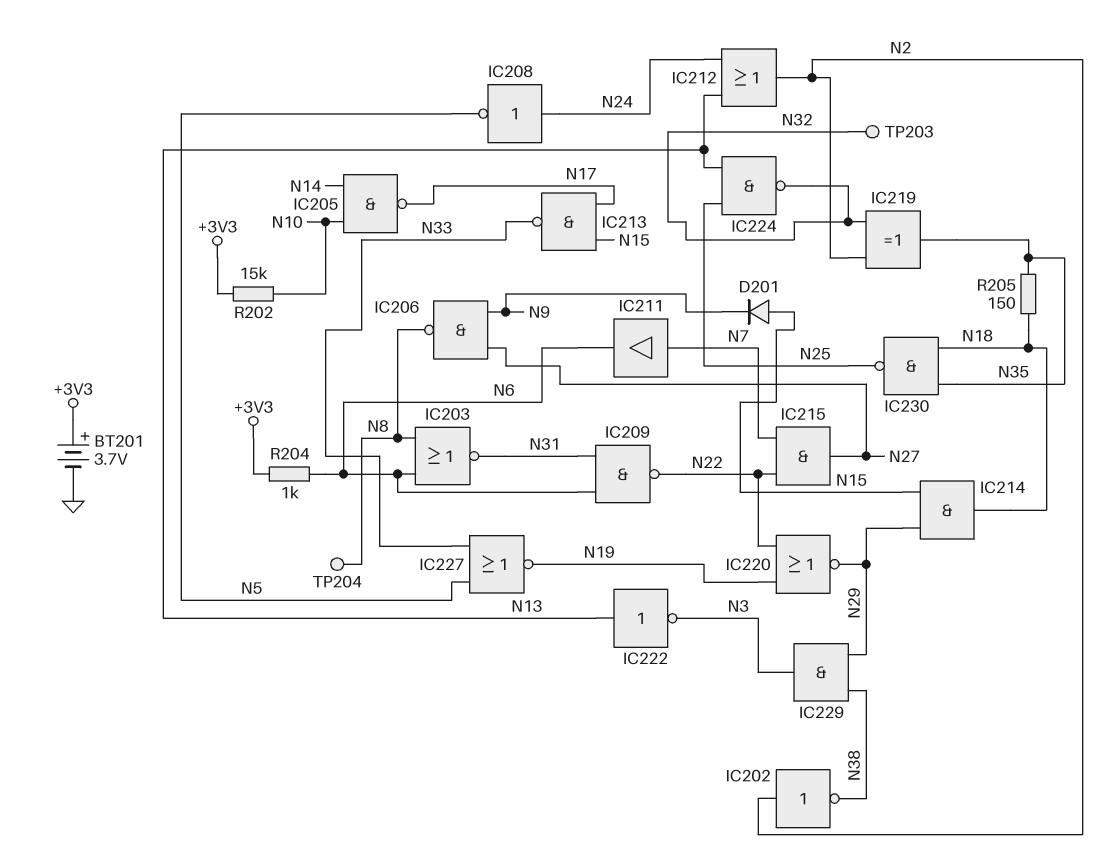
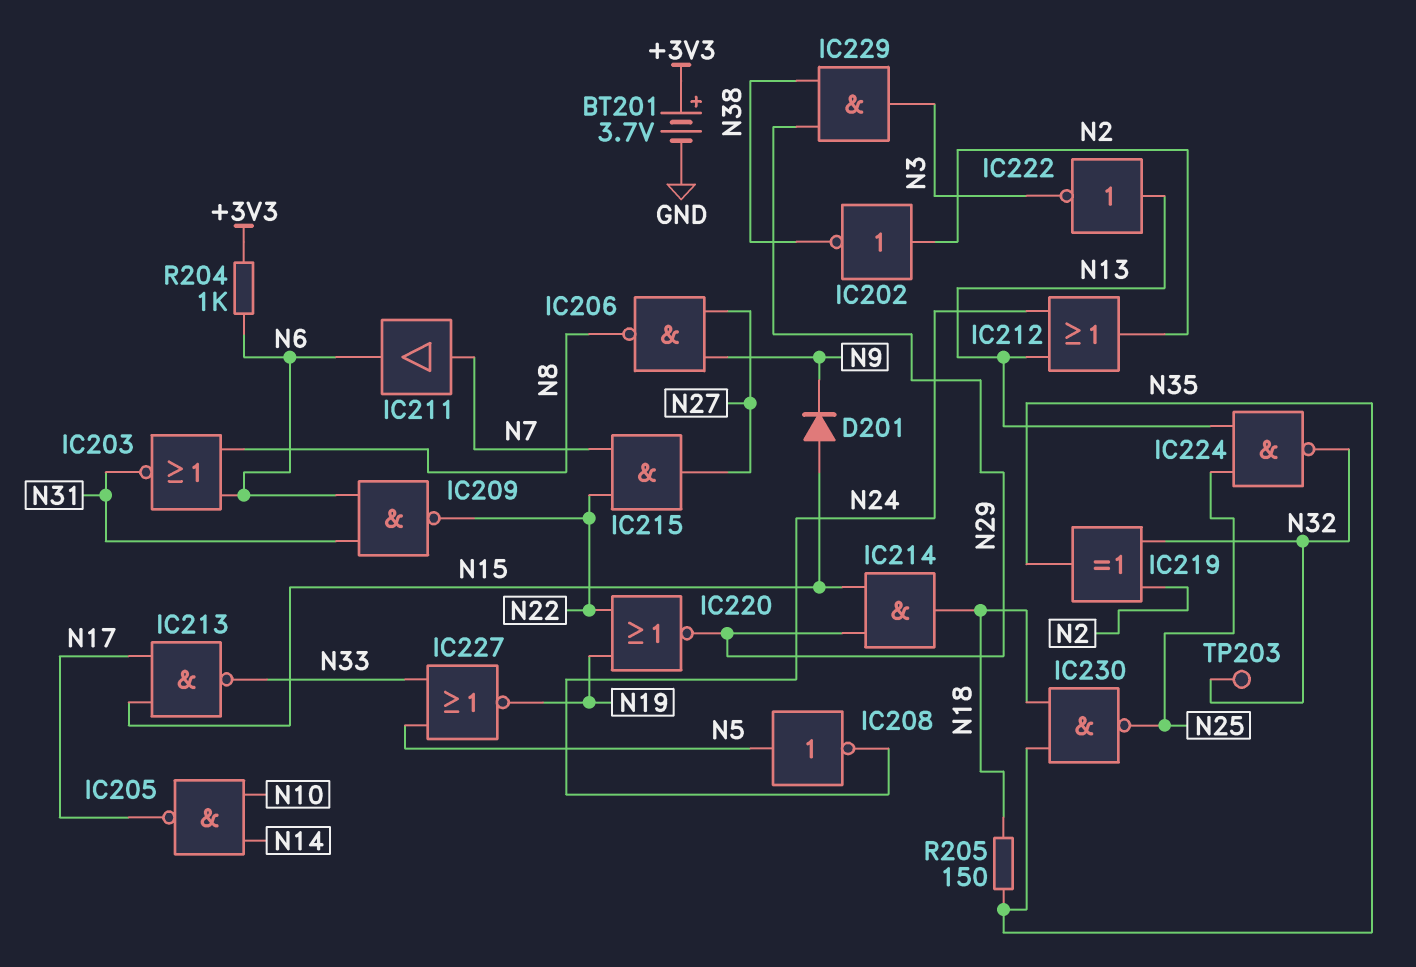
IC208: NOT (in N24, out N5) -> NOT (in N5, out N24)
R202: 15k (+3V3, N10) -> none
TP204: test point (N8) -> none

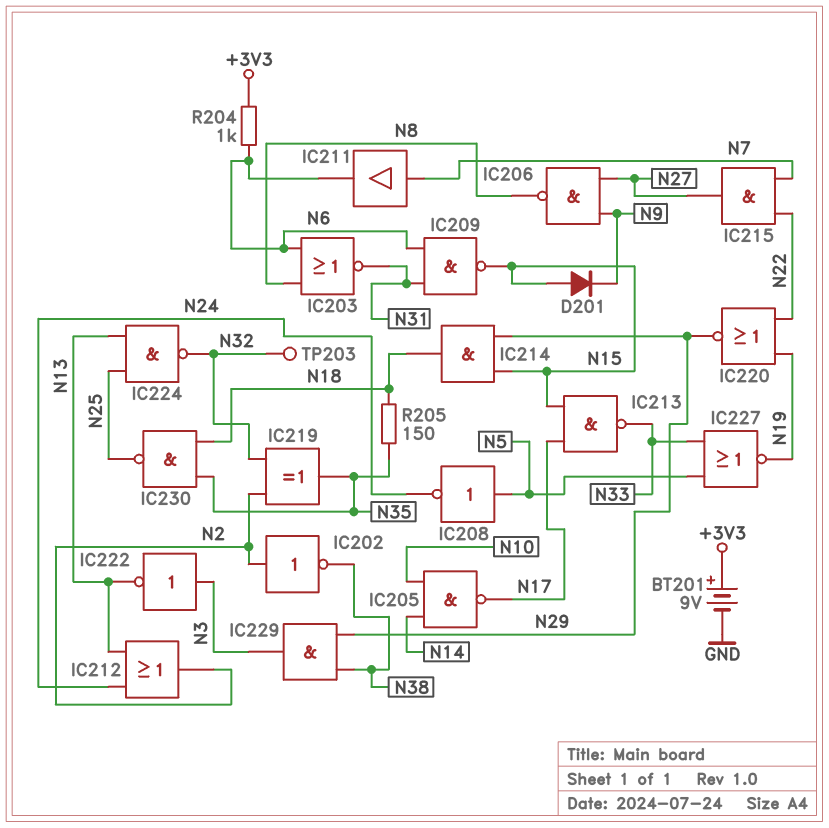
BT201: 3.7V (plus +3V3, minus GND) -> 9V (plus +3V3, minus GND)
IC209: NAND (in N6, in N31, out N22) -> NAND (in N6, in N31, out N15)
IC222: NOT (in N13, out N3) -> NOT (in N3, out N13)

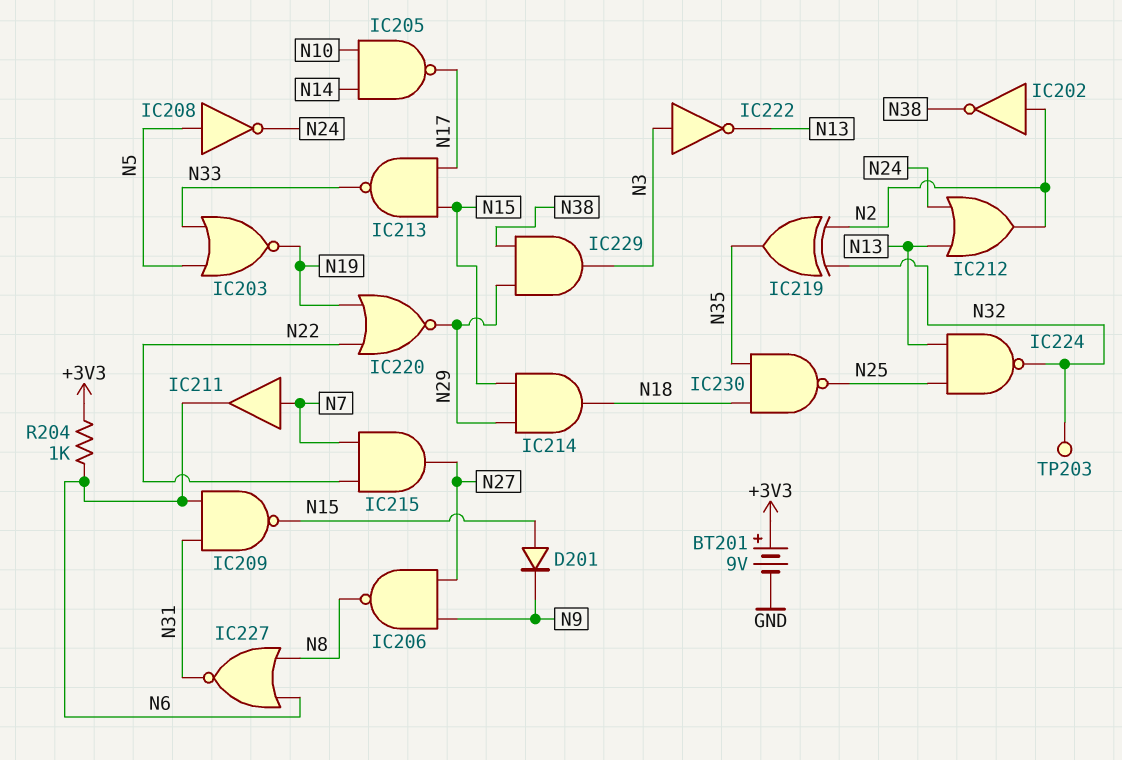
IC203: NOR (in N6, in N8, out N31) -> NOR (in N5, in N33, out N19)
IC227: NOR (in N5, in N33, out N19) -> NOR (in N6, in N8, out N31)
R205: 150 (N18, N35) -> none

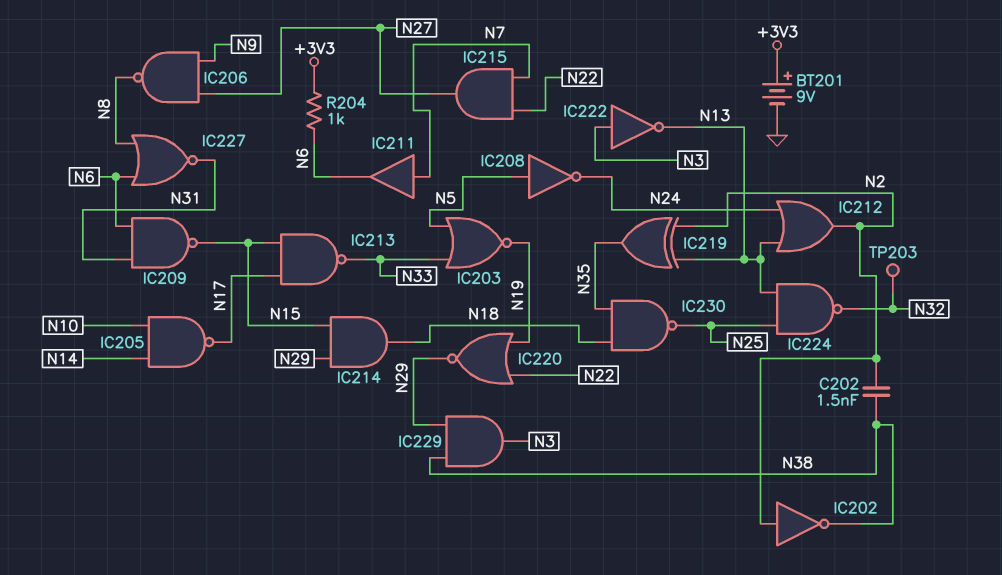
C202: none -> 1.5nF (N2, N38)
D201: diode (A N15, K N9) -> none
IC219: XOR (in N2, in N32, out N35) -> XOR (in N2, in N13, out N35)

